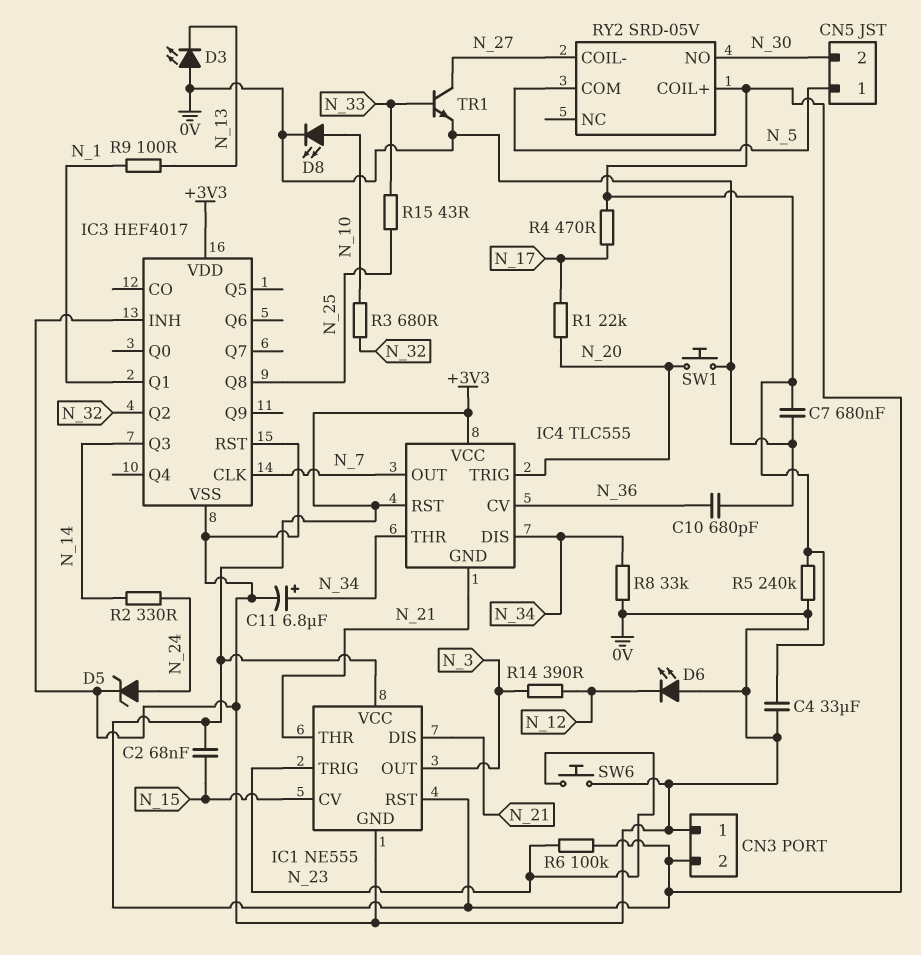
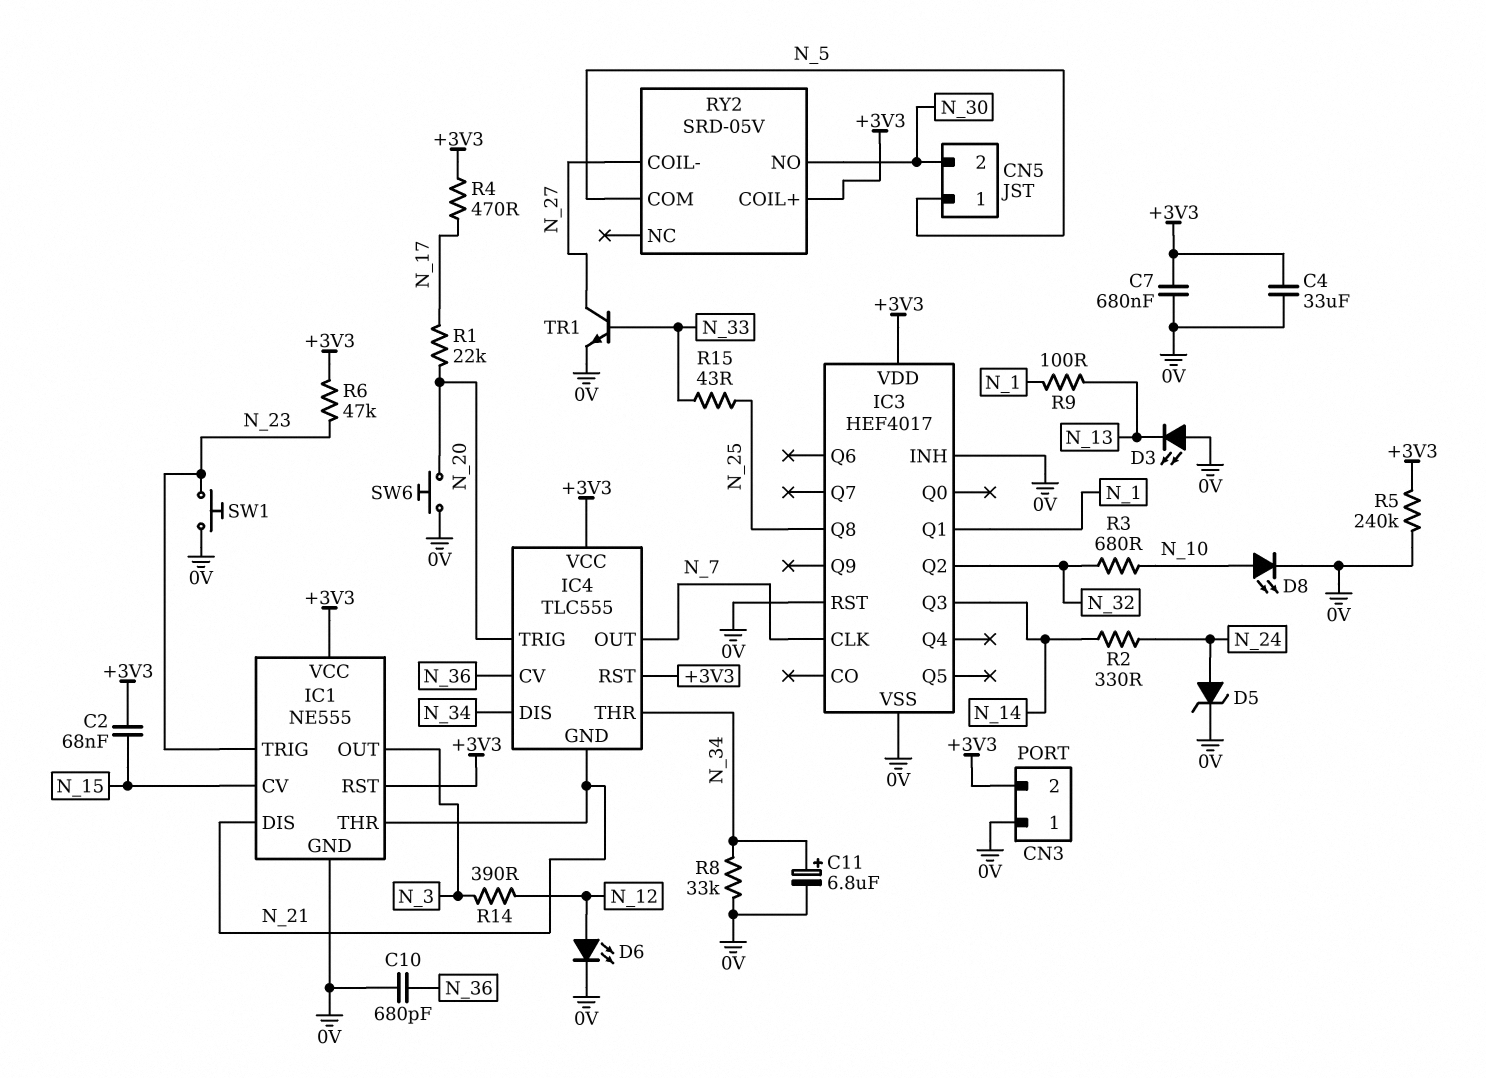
D6: LED (A 0V, K N_12) -> LED (A N_12, K 0V)
R6: 100k (+3V3, N_23) -> 47k (+3V3, N_23)
SW1: button (0V, N_20) -> button (0V, N_23)
SW6: button (0V, N_23) -> button (0V, N_20)

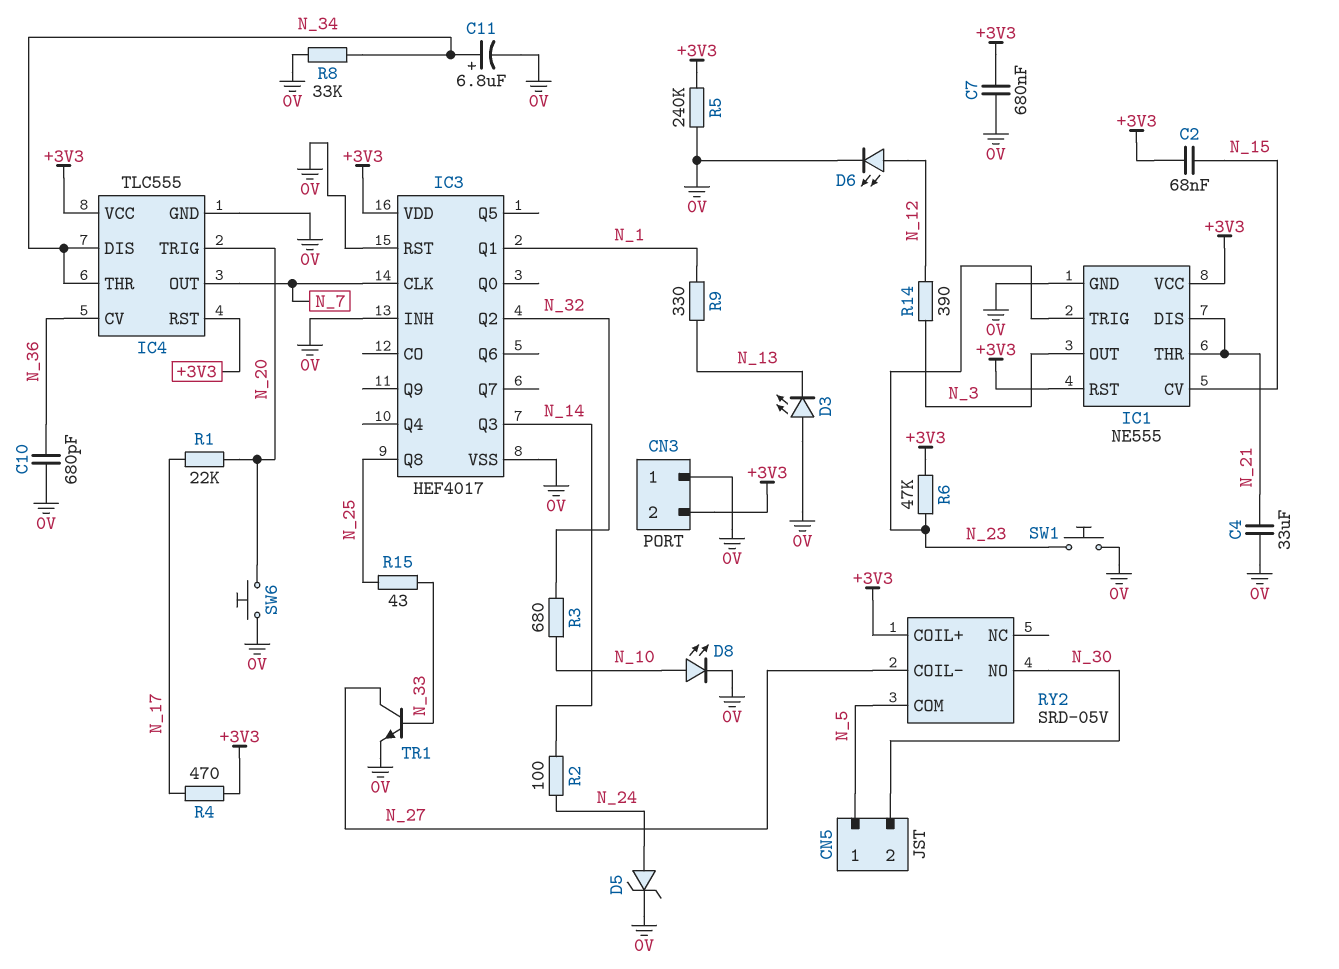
C4: 33uF (+3V3, 0V) -> 33uF (0V, N_21)
IC4 pin GND: N_21 -> 0V
R2: 330 (N_14, N_24) -> 100 (N_14, N_24)
R9: 100 (N_1, N_13) -> 330 (N_1, N_13)

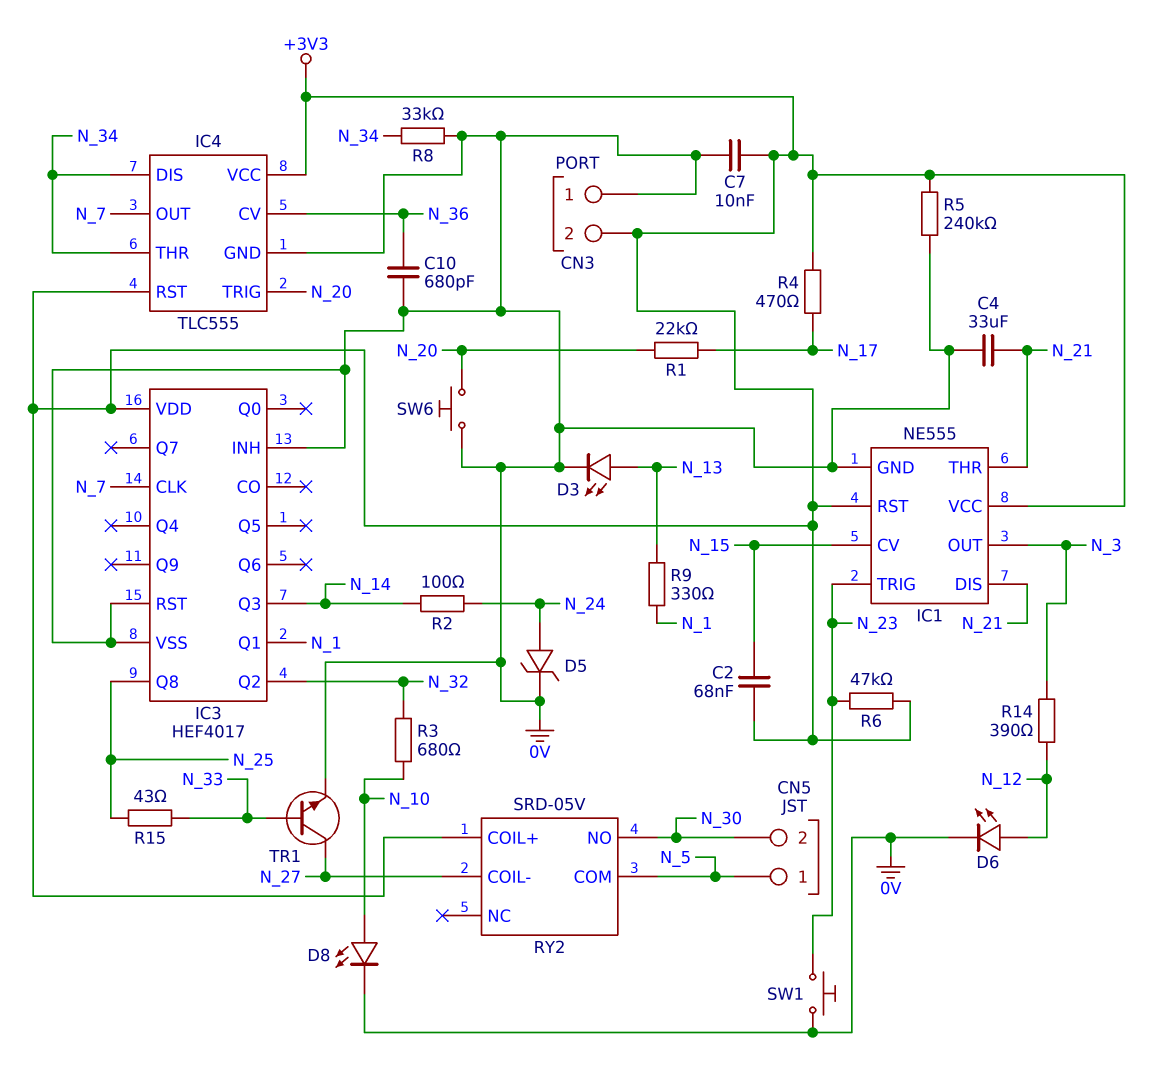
C7: 680nF (+3V3, 0V) -> 10nF (+3V3, 0V)
C11: 6.8uF (plus N_34, minus 0V) -> none
D3: LED (A 0V, K N_13) -> LED (A N_13, K 0V)

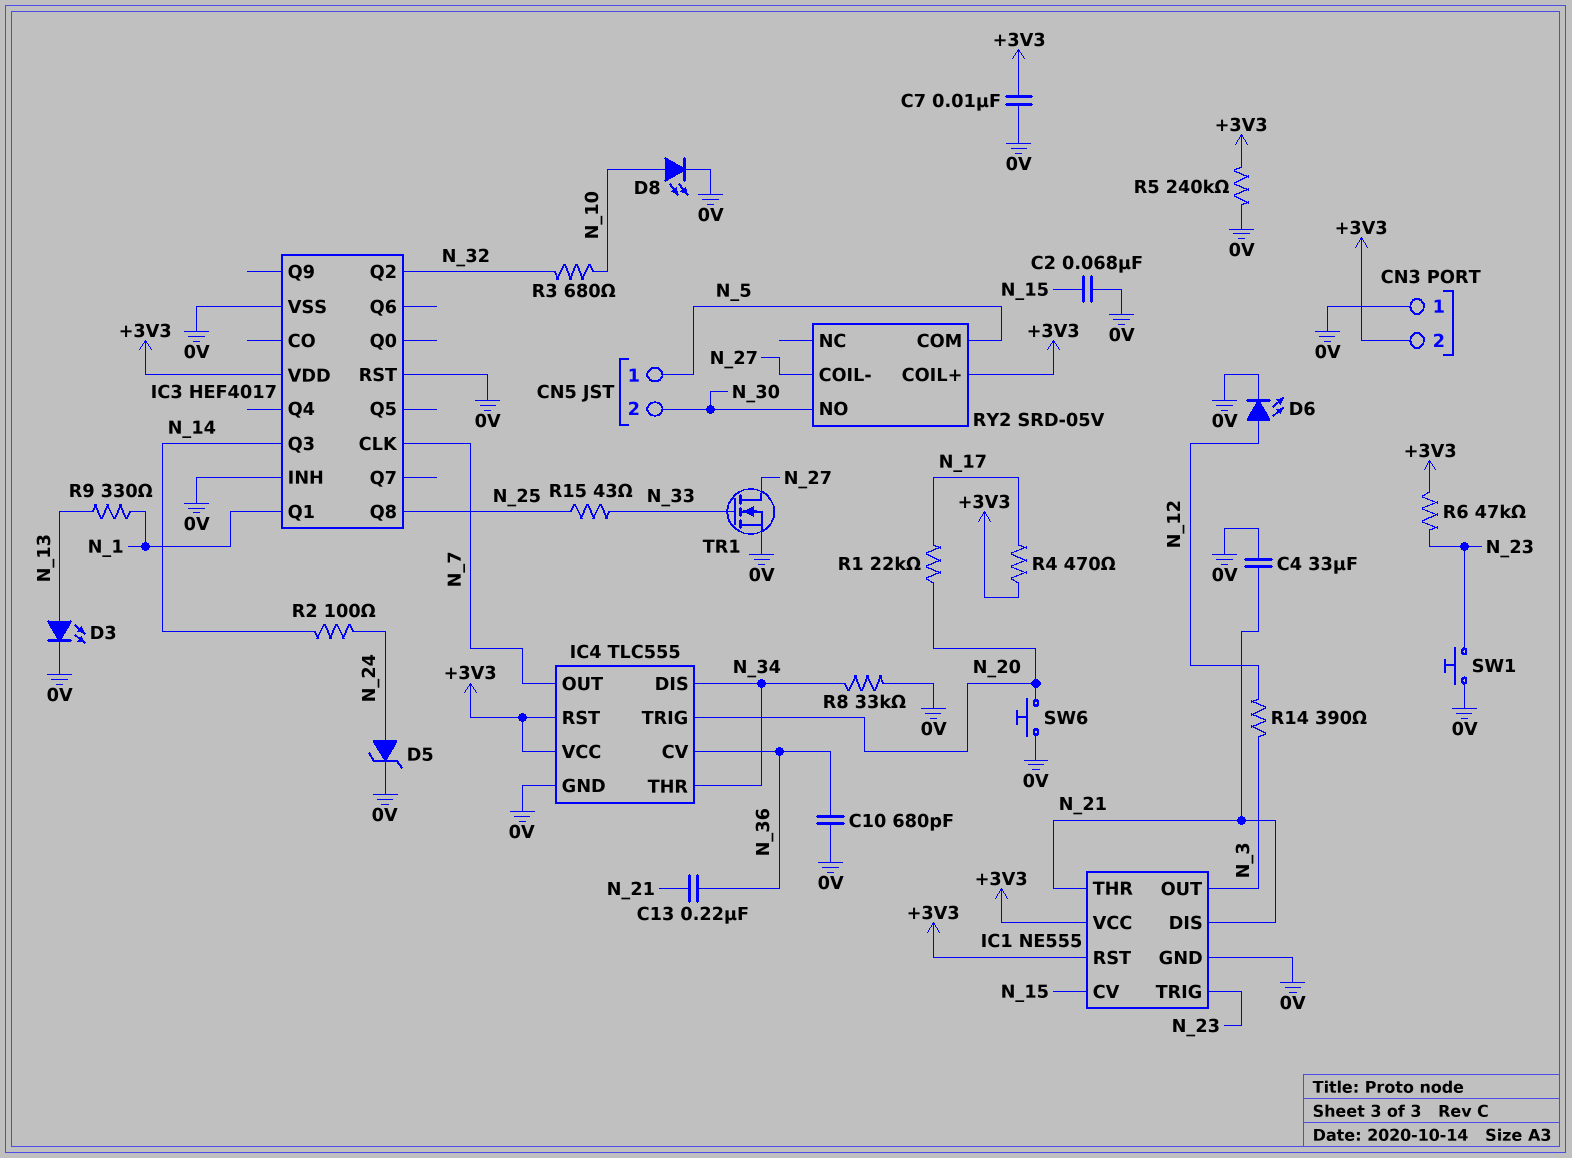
C2: 68nF (+3V3, N_15) -> 68nF (0V, N_15)
C13: none -> 220nF (N_21, N_36)
TR1: NPN (B N_33, C N_27, E 0V) -> NMOS (G N_33, D N_27, S 0V)

